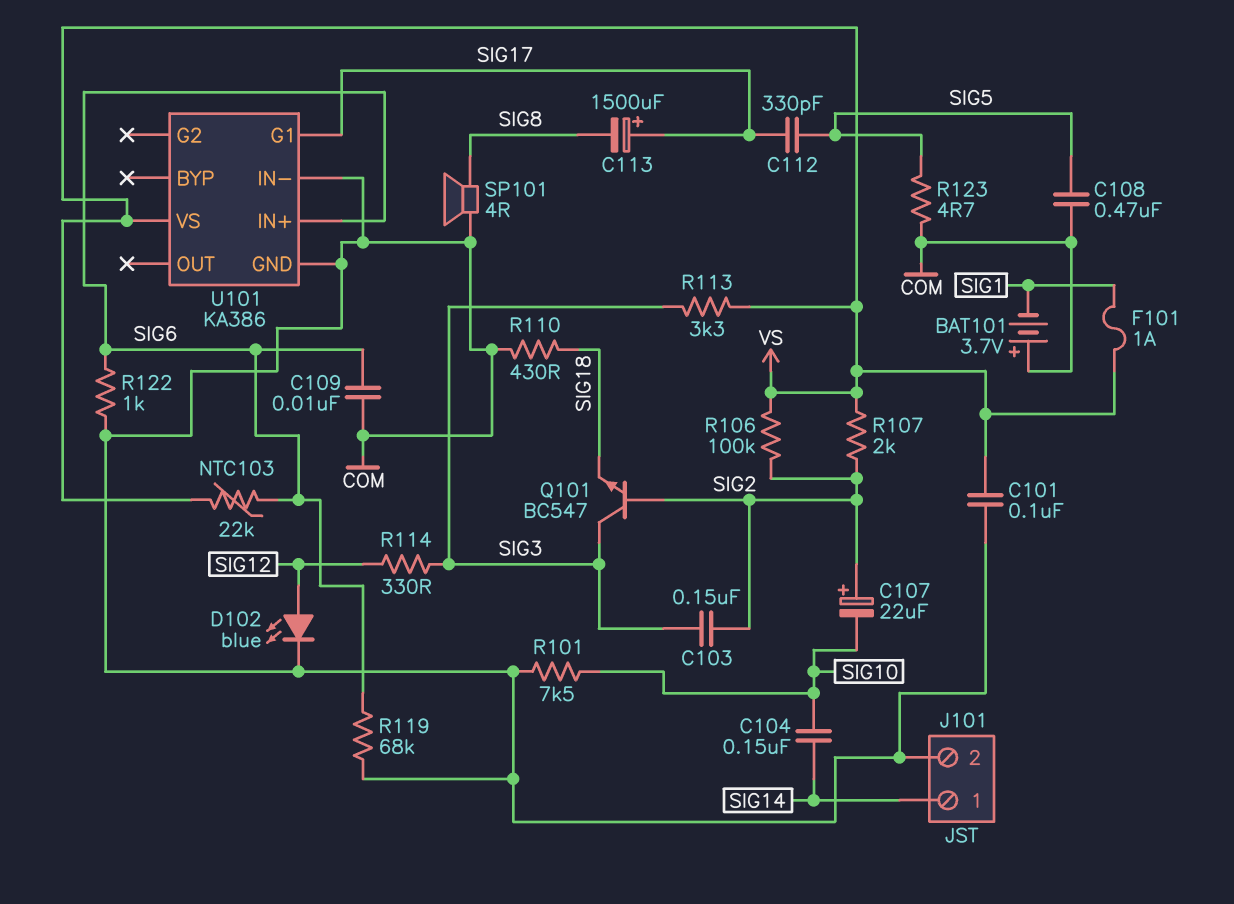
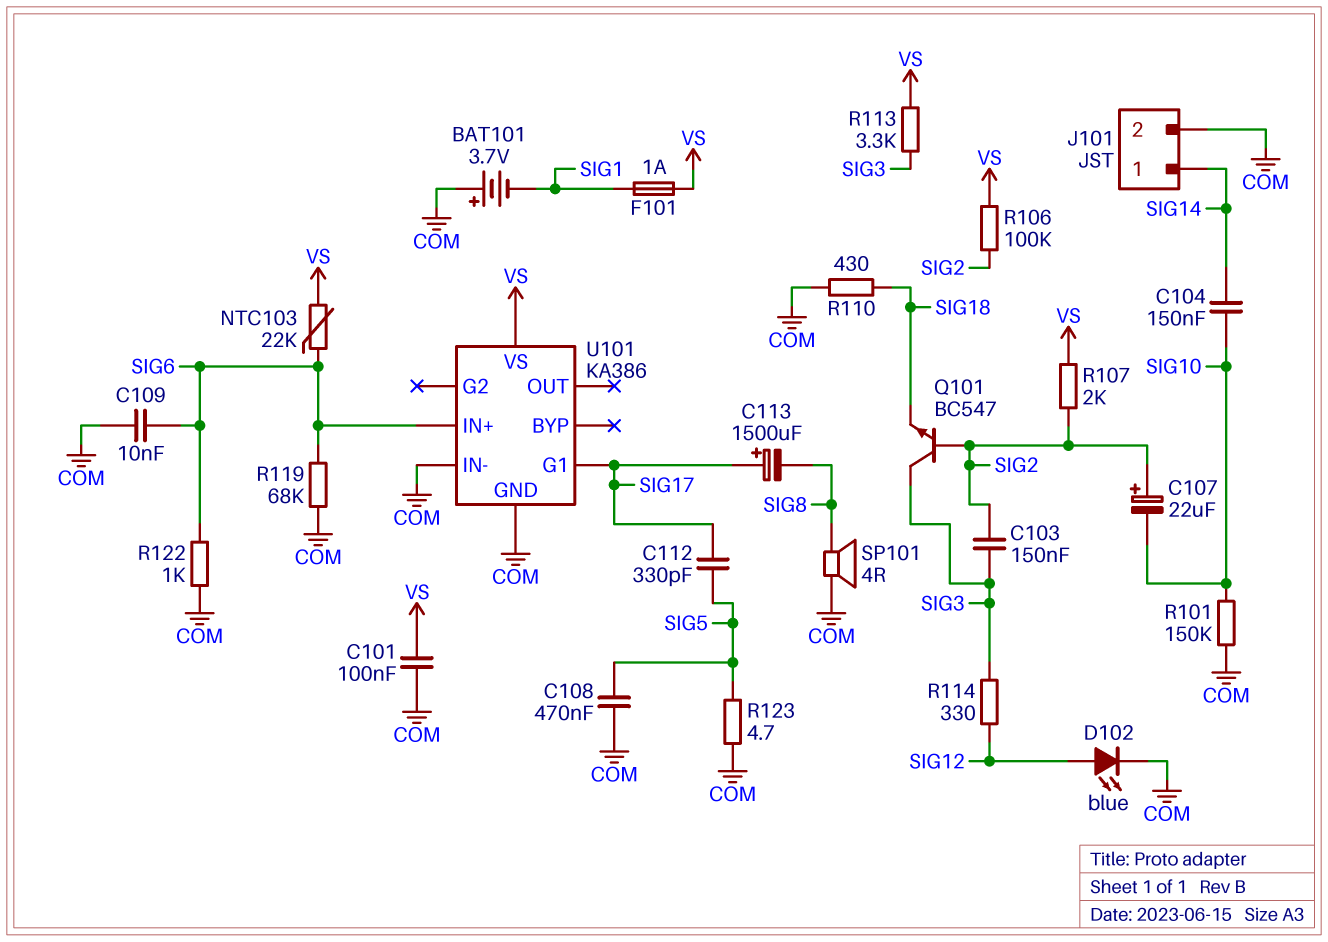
R101: 7.5k (COM, SIG10) -> 150k (COM, SIG10)

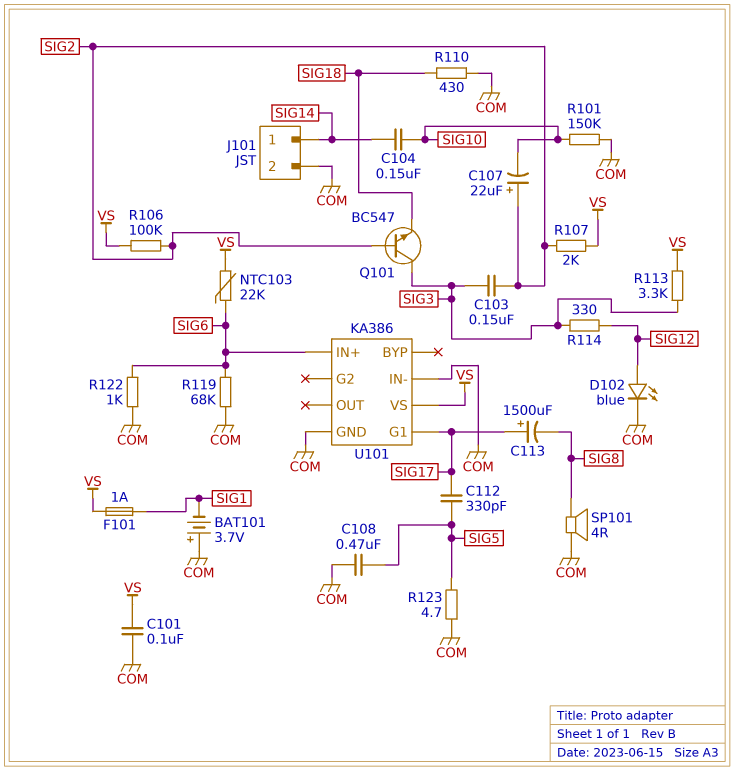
C109: 10nF (COM, SIG6) -> none

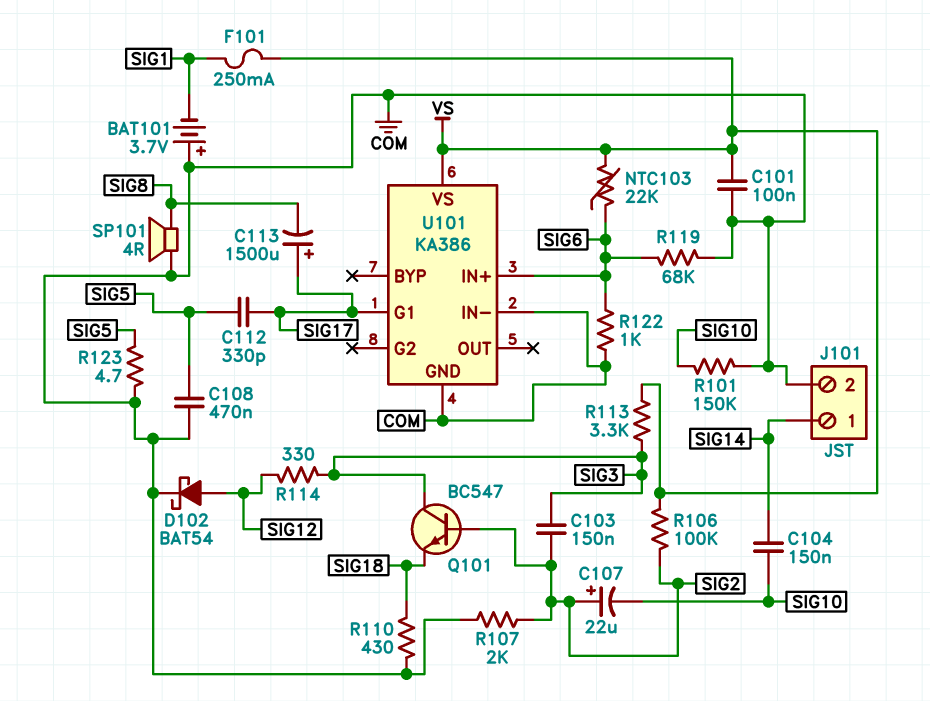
D102: LED blue (A SIG12, K COM) -> schottky BAT54 (A SIG12, K COM)
F101: 1A (SIG1, VS) -> 250mA (SIG1, VS)
R107: 2k (SIG2, VS) -> 2k (COM, SIG2)

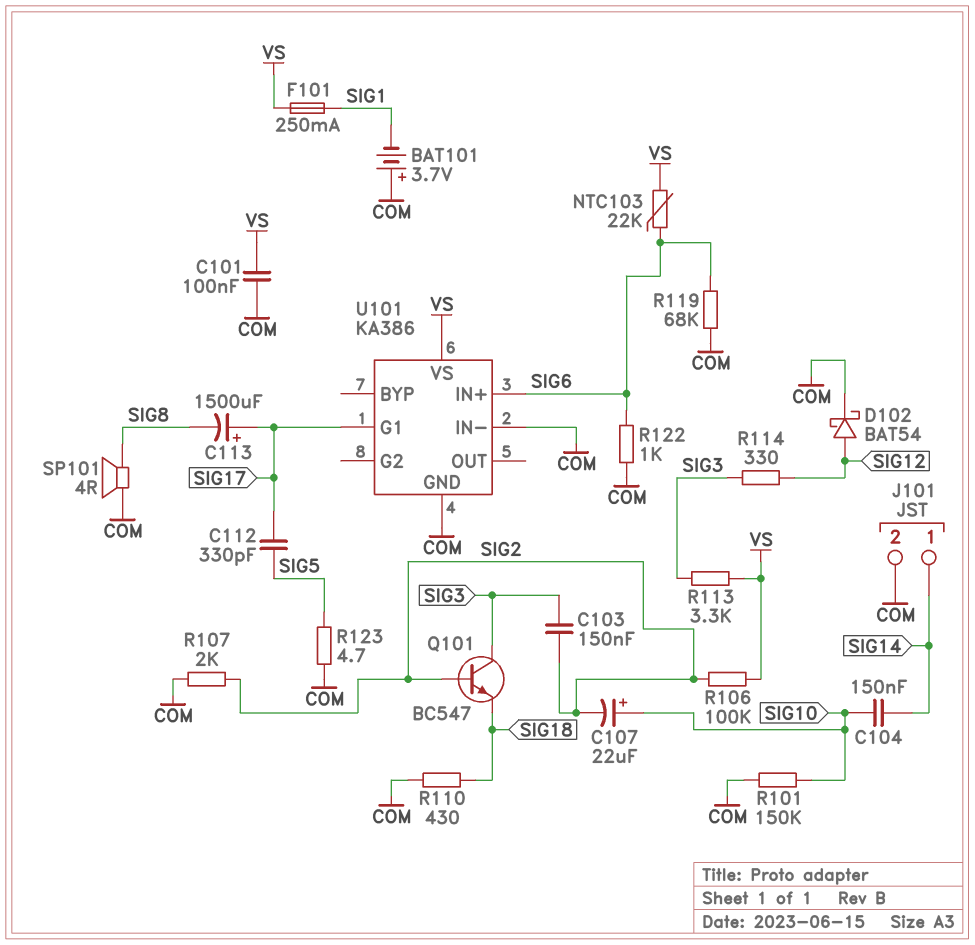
C107: 22uF (plus SIG2, minus SIG10) -> 22uF (plus SIG10, minus SIG2)
C108: 470nF (COM, SIG5) -> none

